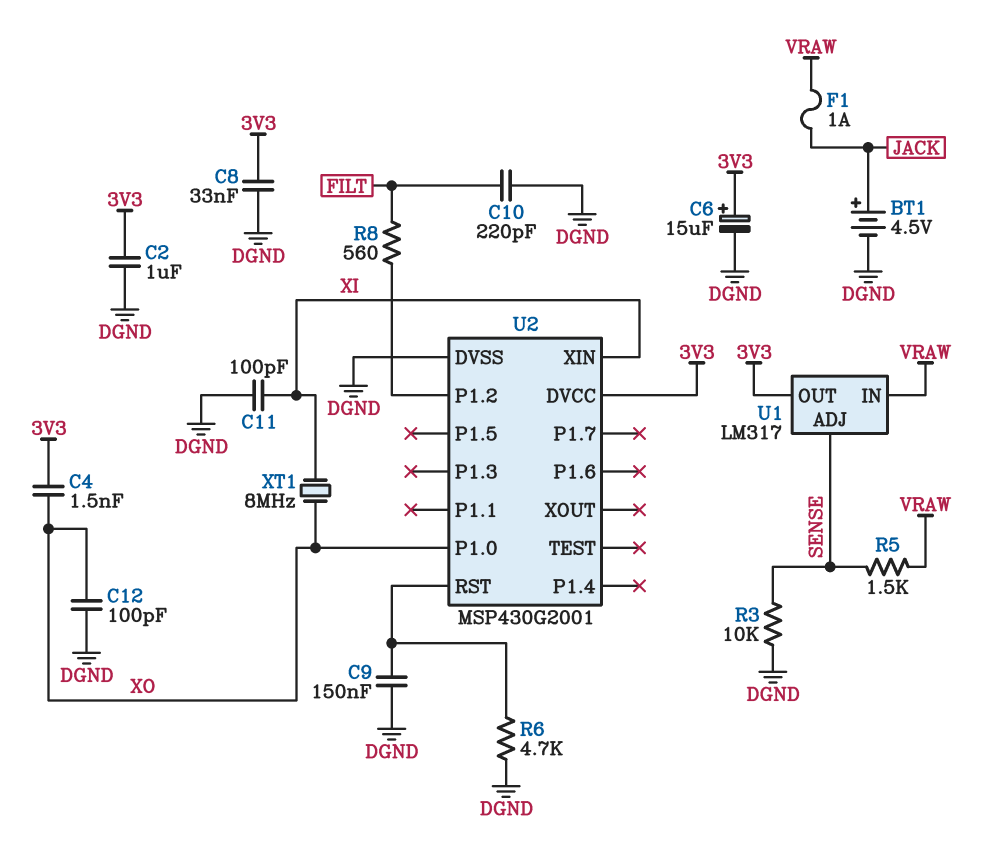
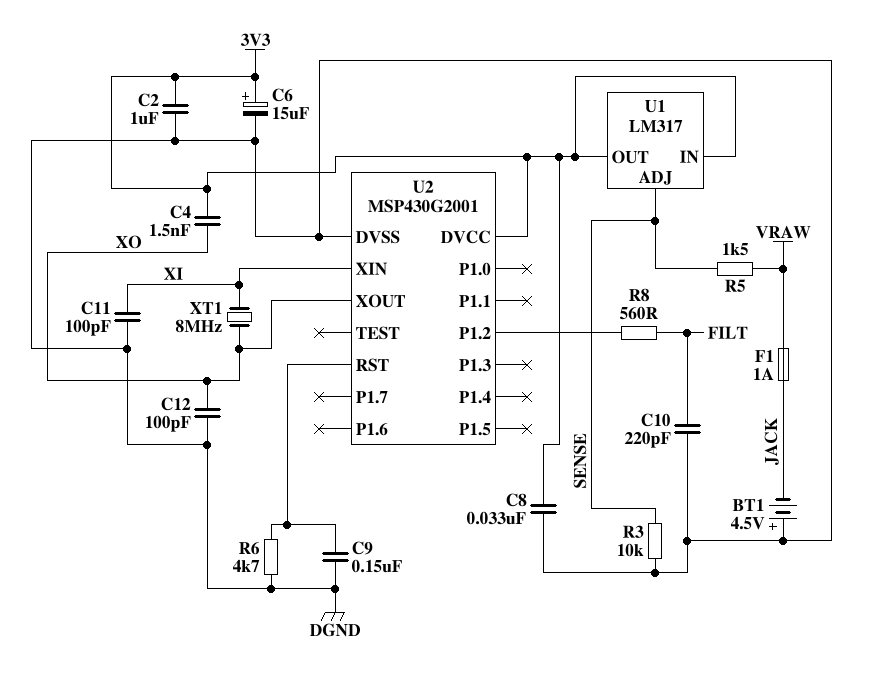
BT1: 4.5V (plus JACK, minus DGND) -> 4.5V (plus DGND, minus JACK)
U1 pin IN: VRAW -> 3V3
U2 pin P1.0: XO -> none
U2 pin XOUT: none -> XO

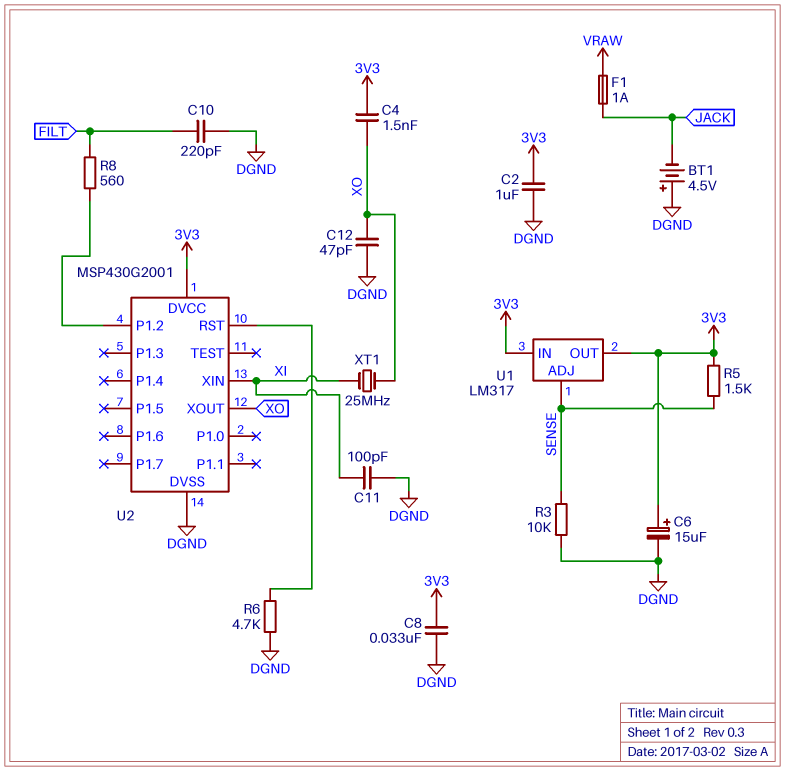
C9: 150nF (DGND, U2/RST) -> none
C12: 100pF (DGND, XO) -> 47pF (DGND, XO)
R5: 1.5k (SENSE, VRAW) -> 1.5k (3V3, SENSE)
XT1: 8MHz (XI, XO) -> 25MHz (XI, XO)

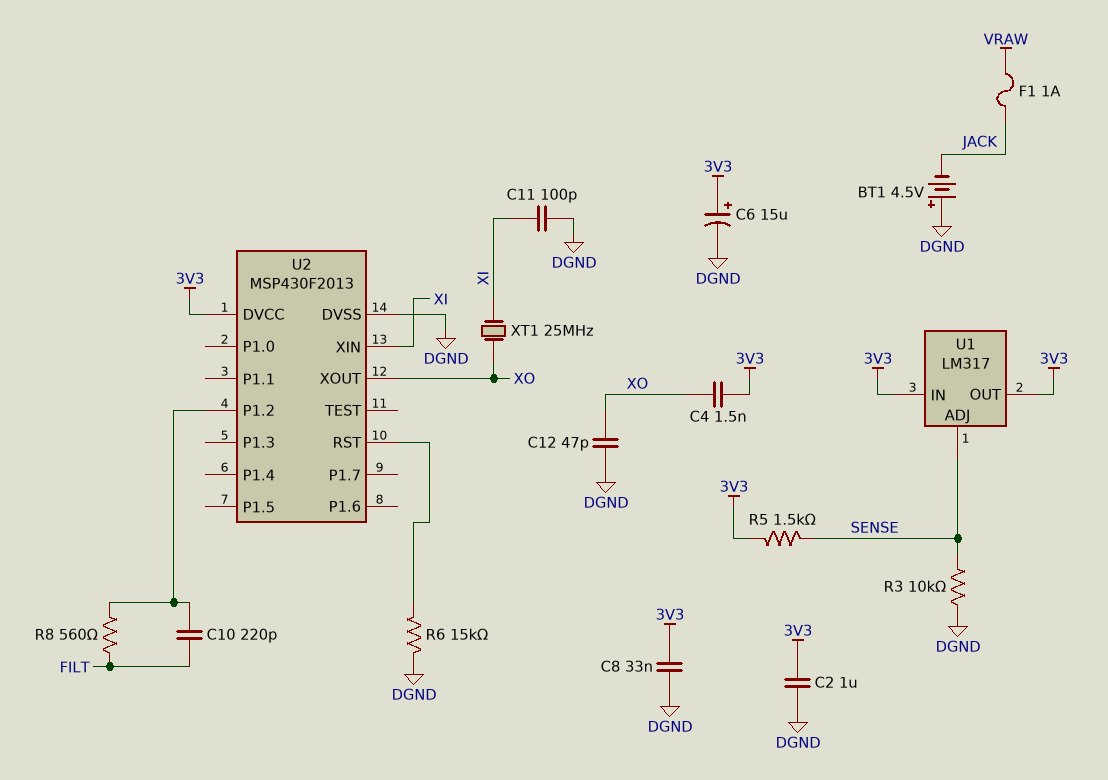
C10: 220pF (DGND, FILT) -> 220pF (FILT, U2/P1.2)
R6: 4.7k (DGND, U2/RST) -> 15k (DGND, U2/RST)
U2: MSP430G2001 -> MSP430F2013

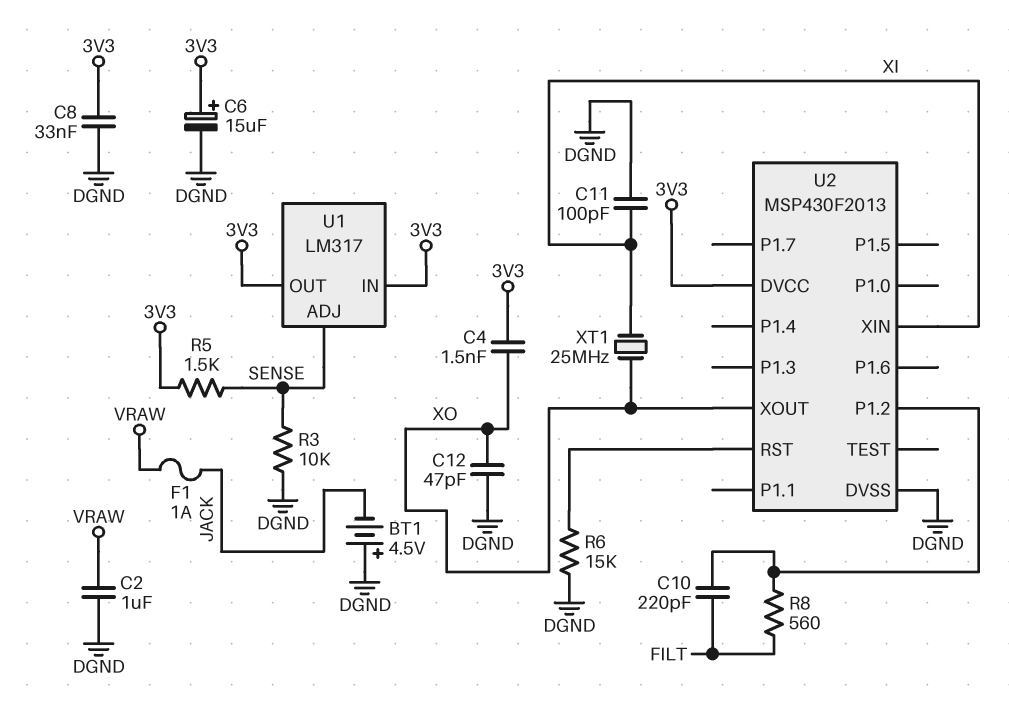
C2: 1uF (3V3, DGND) -> 1uF (DGND, VRAW)

